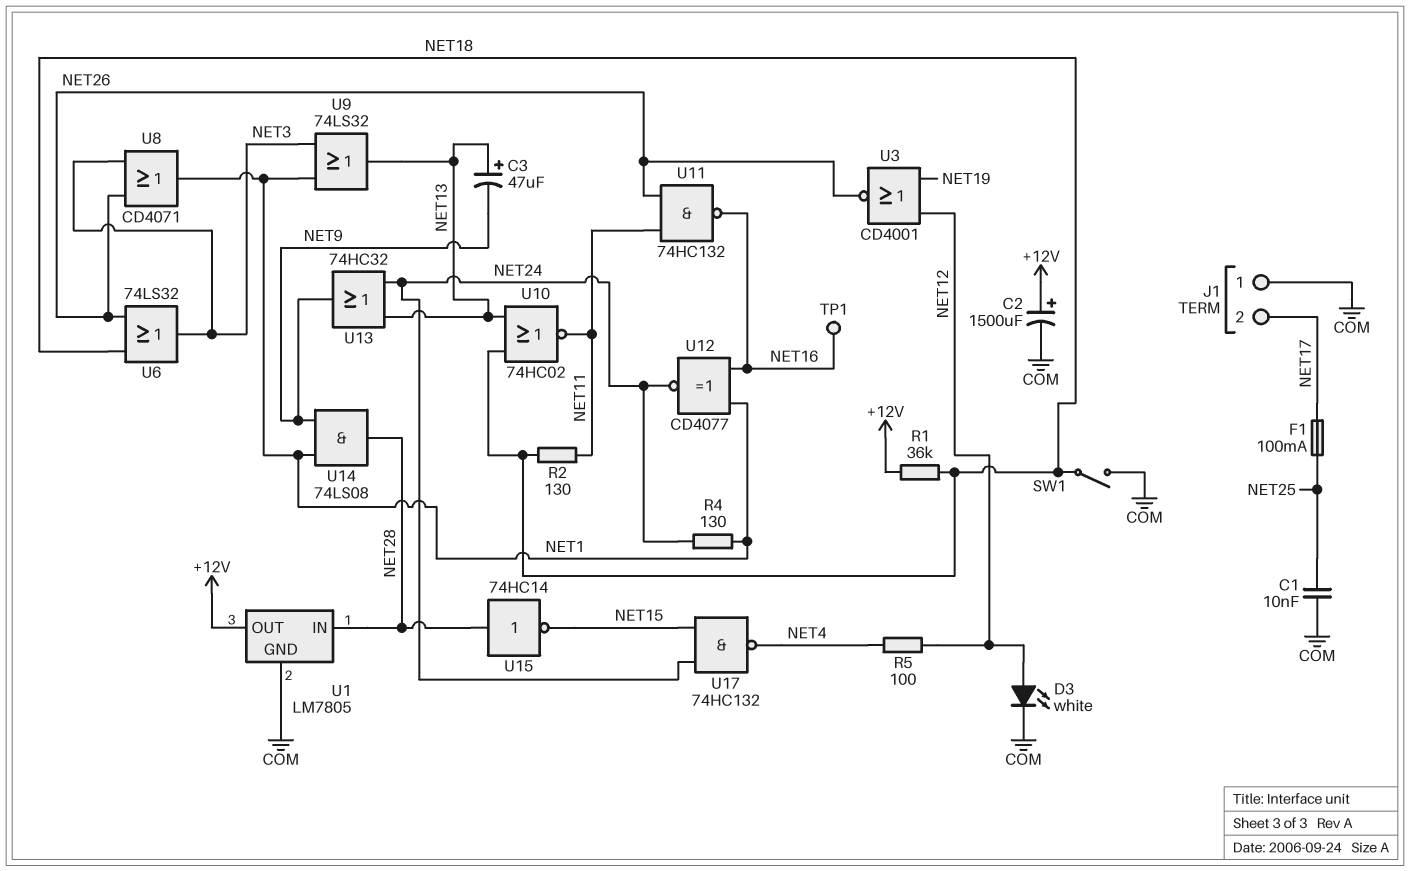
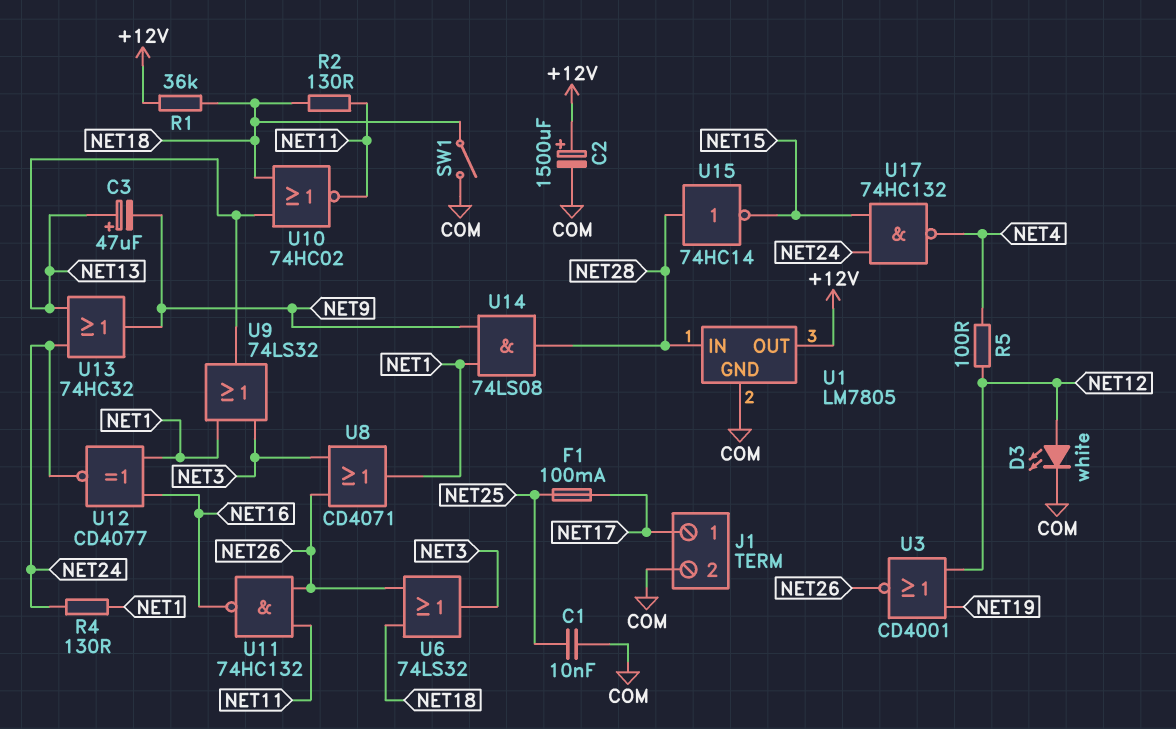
J1 pin 1: COM -> NET17
J1 pin 2: NET17 -> COM
TP1: test point (NET16) -> none

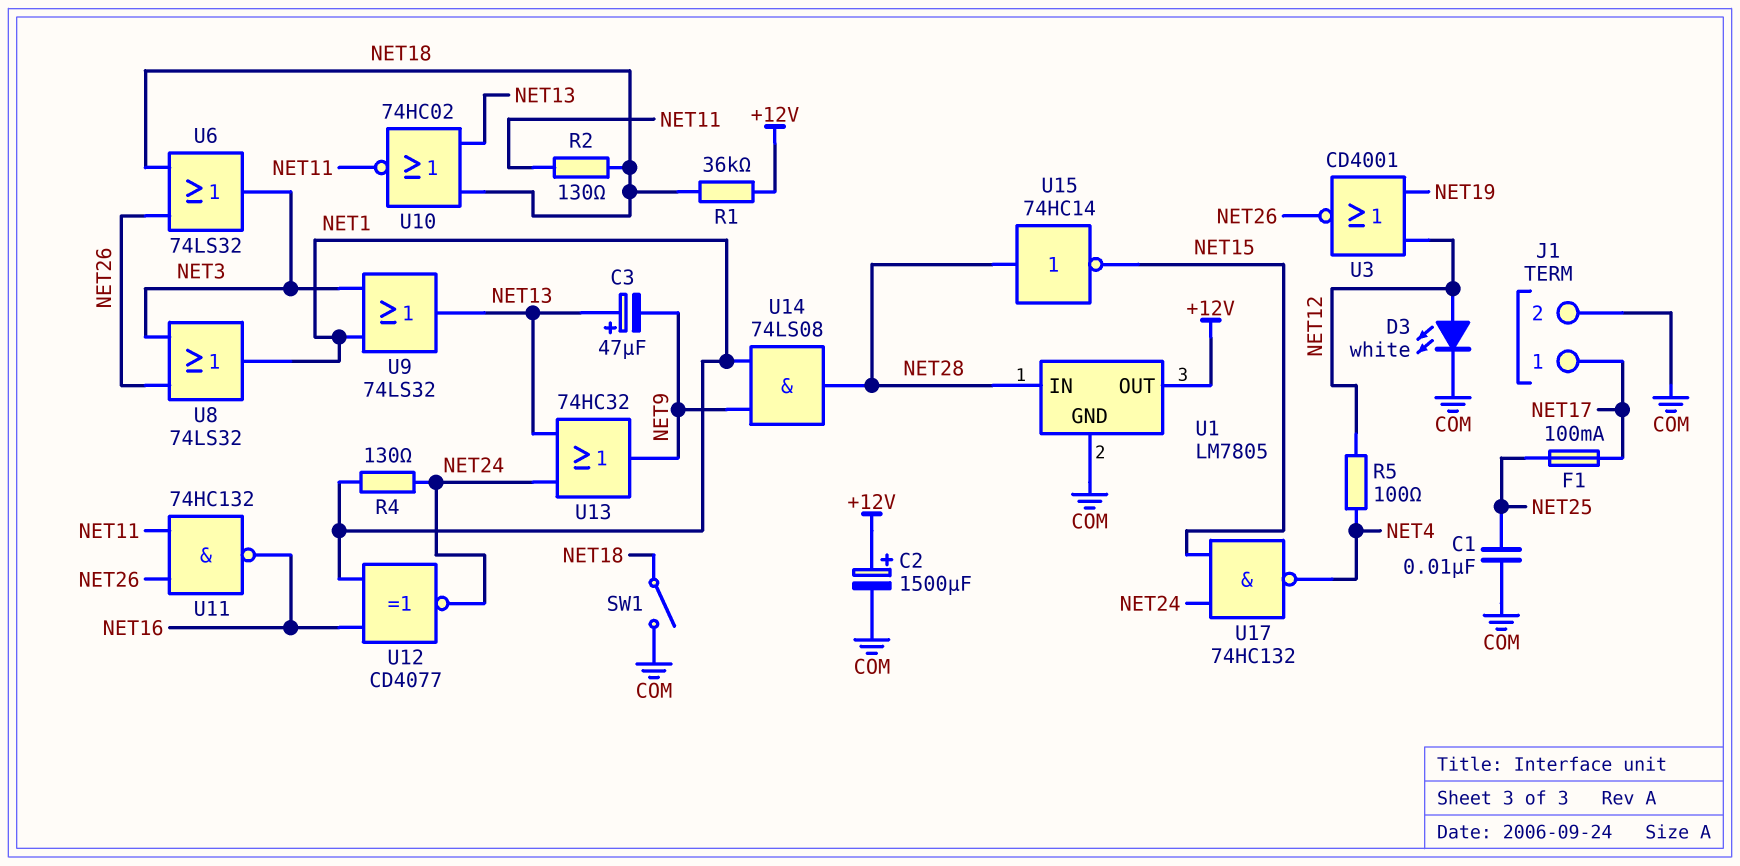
U8: OR CD4071 (in NET3, in NET26, out NET1) -> OR 74LS32 (in NET3, in NET26, out NET1)

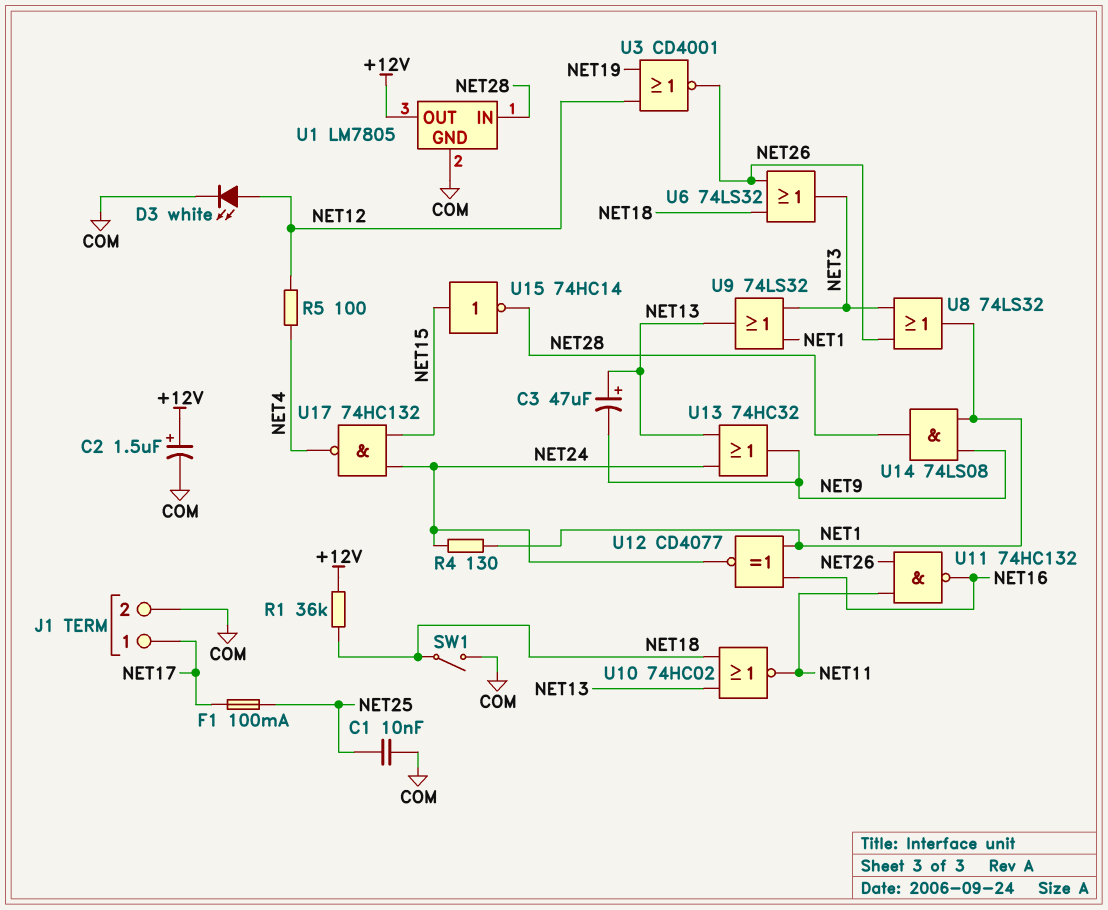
C2: 1500uF (plus +12V, minus COM) -> 1.5uF (plus +12V, minus COM)
R2: 130 (NET11, NET18) -> none
U15: NOT 74HC14 (in NET28, out NET15) -> NOT 74HC14 (in NET15, out NET28)

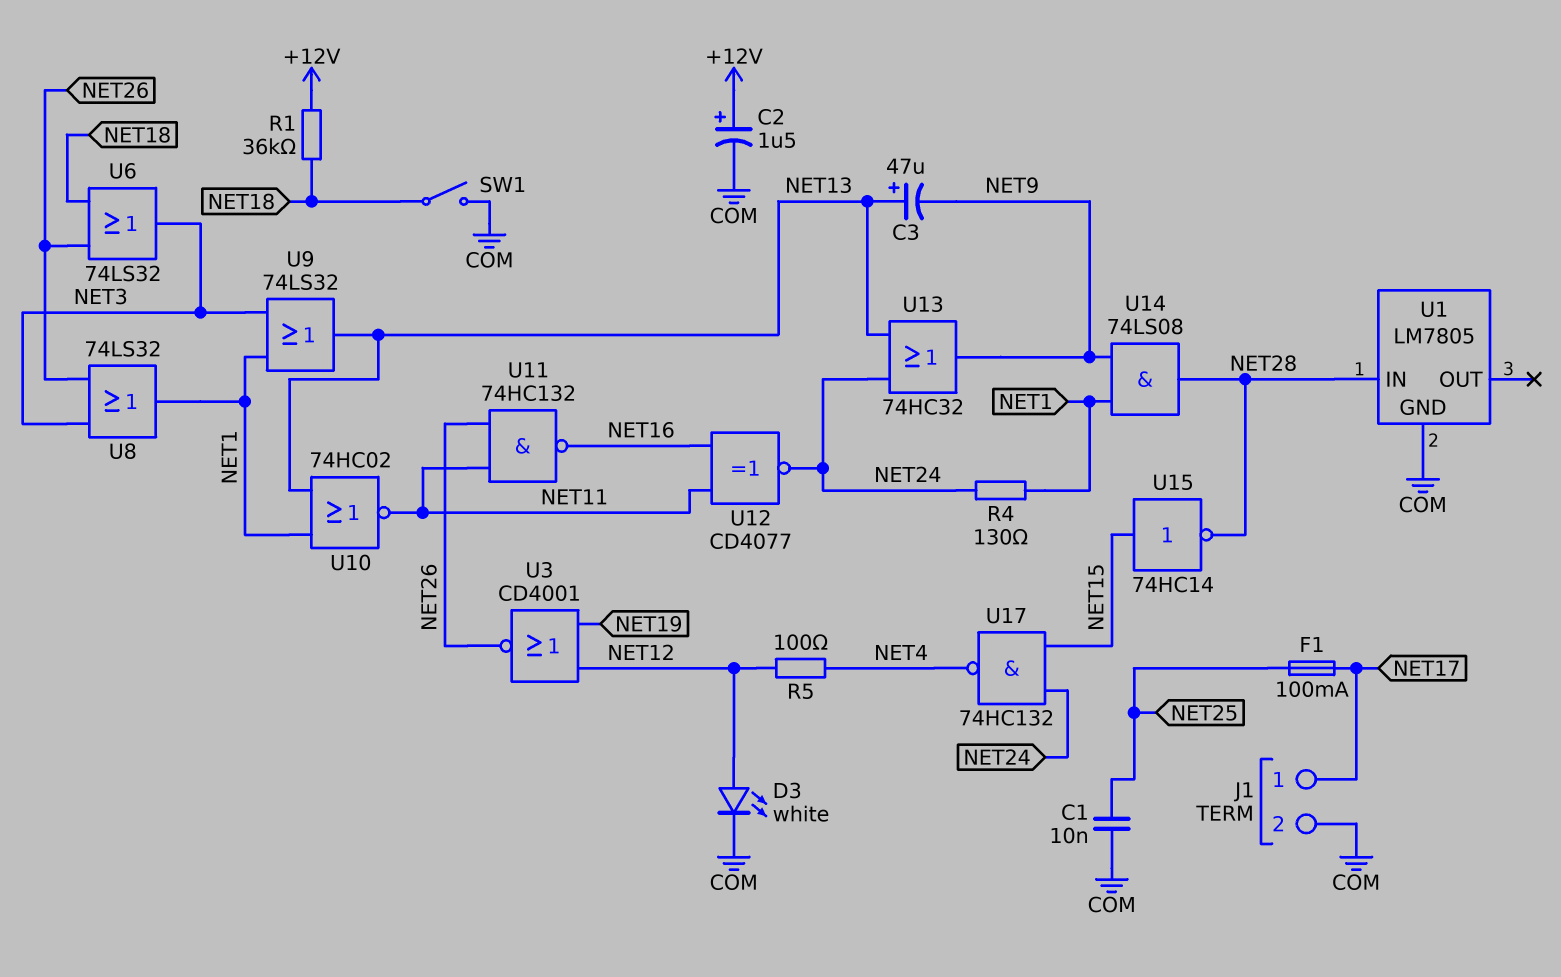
U1 pin OUT: +12V -> none
U10: NOR 74HC02 (in NET13, in NET18, out NET11) -> NOR 74HC02 (in NET1, in NET13, out NET11)
U12: XNOR CD4077 (in NET1, in NET16, out NET24) -> XNOR CD4077 (in NET11, in NET16, out NET24)

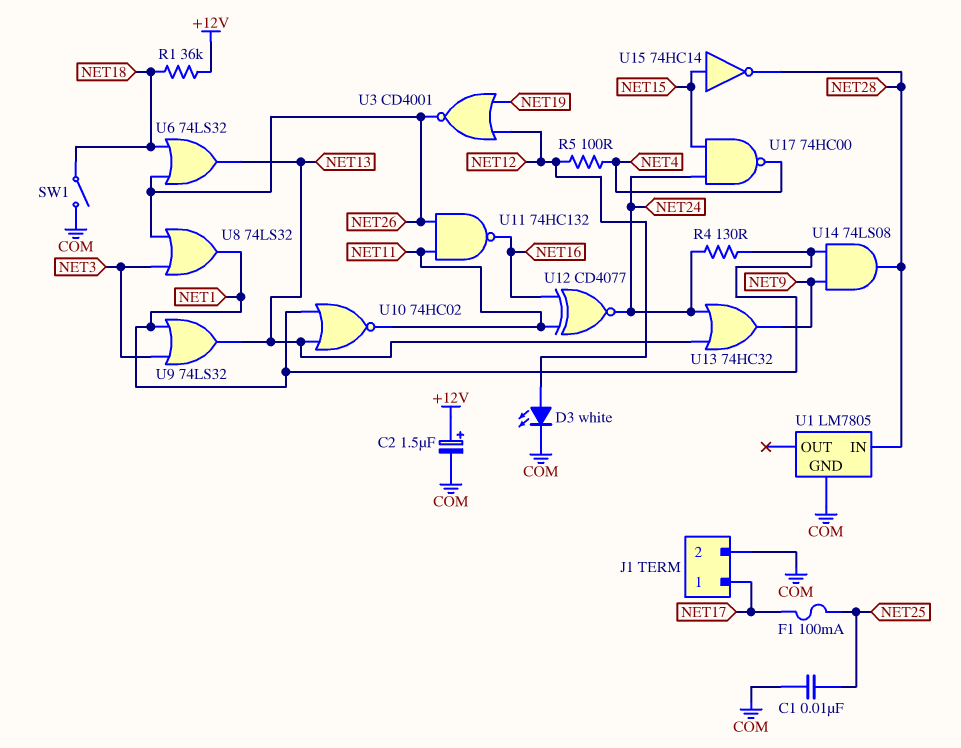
C3: 47uF (plus NET13, minus NET9) -> none
U6: OR 74LS32 (in NET18, in NET26, out NET3) -> OR 74LS32 (in NET18, in NET26, out NET13)
U17: NAND 74HC132 (in NET15, in NET24, out NET4) -> NAND 74HC00 (in NET15, in NET24, out NET4)

